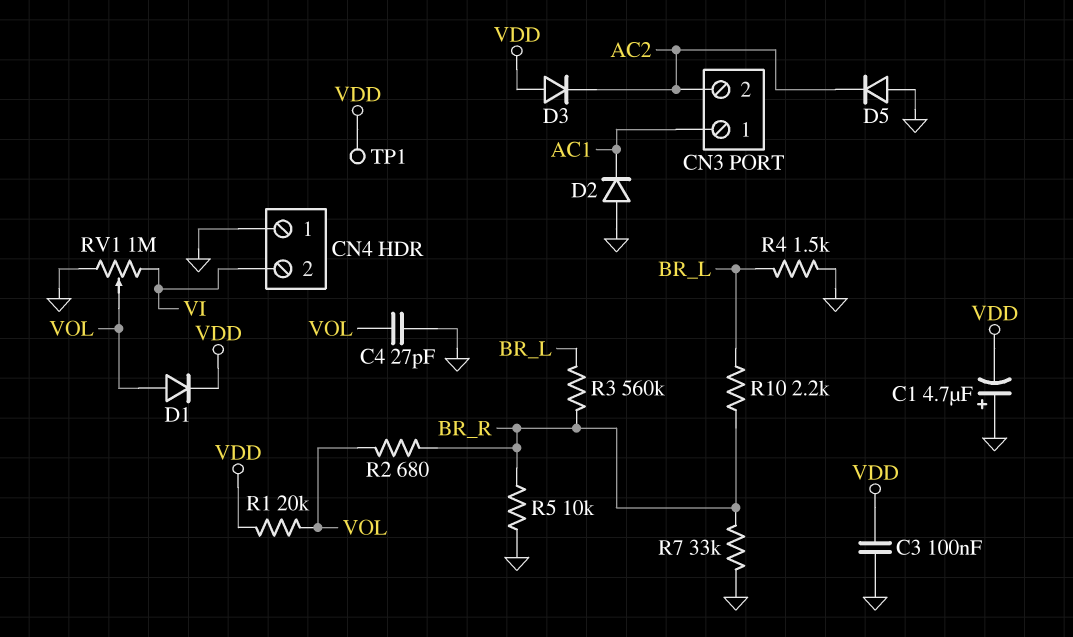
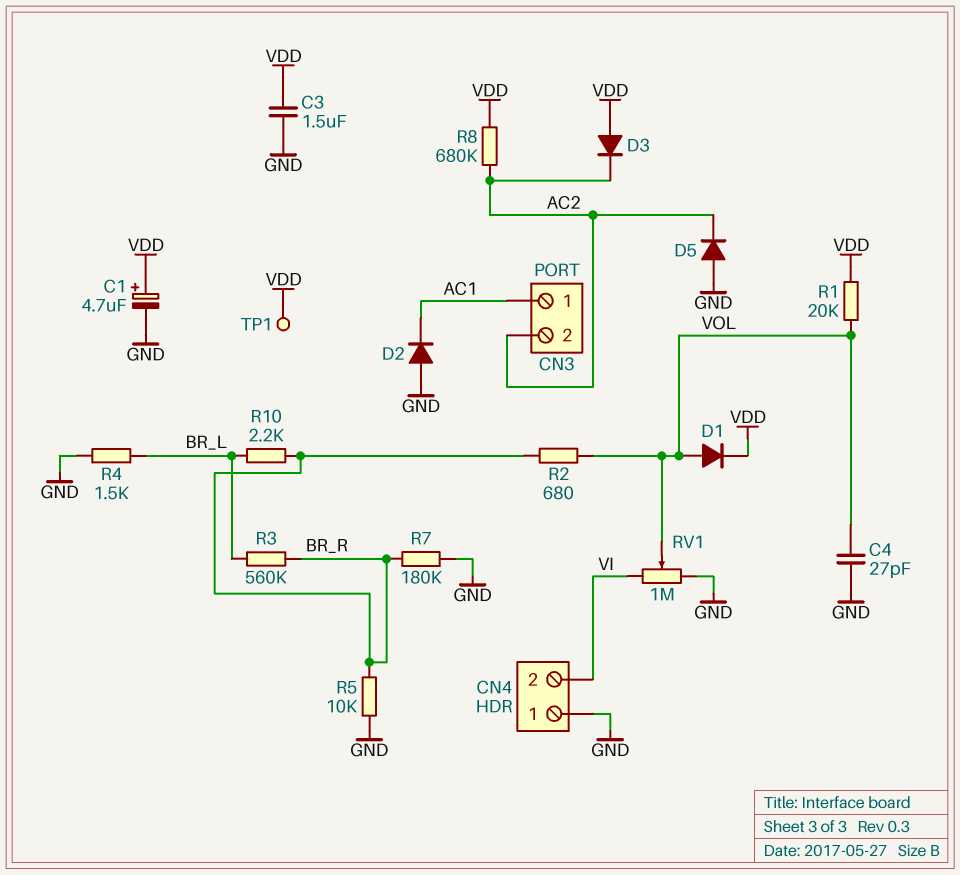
C1: 4.7uF (plus GND, minus VDD) -> 4.7uF (plus VDD, minus GND)
C3: 100nF (GND, VDD) -> 1.5uF (GND, VDD)
R7: 33k (BR_R, GND) -> 180k (BR_R, GND)
R8: none -> 680k (AC2, VDD)

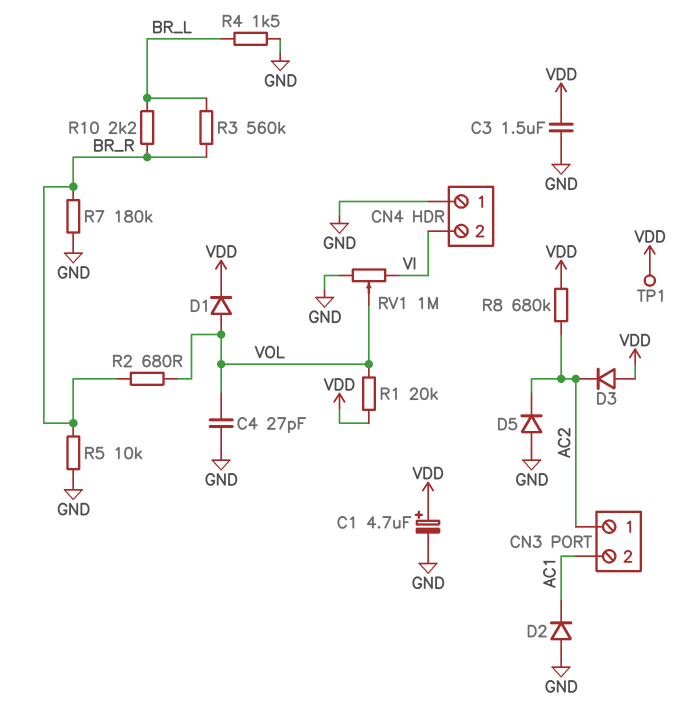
CN3 pin 1: AC1 -> AC2
CN3 pin 2: AC2 -> AC1

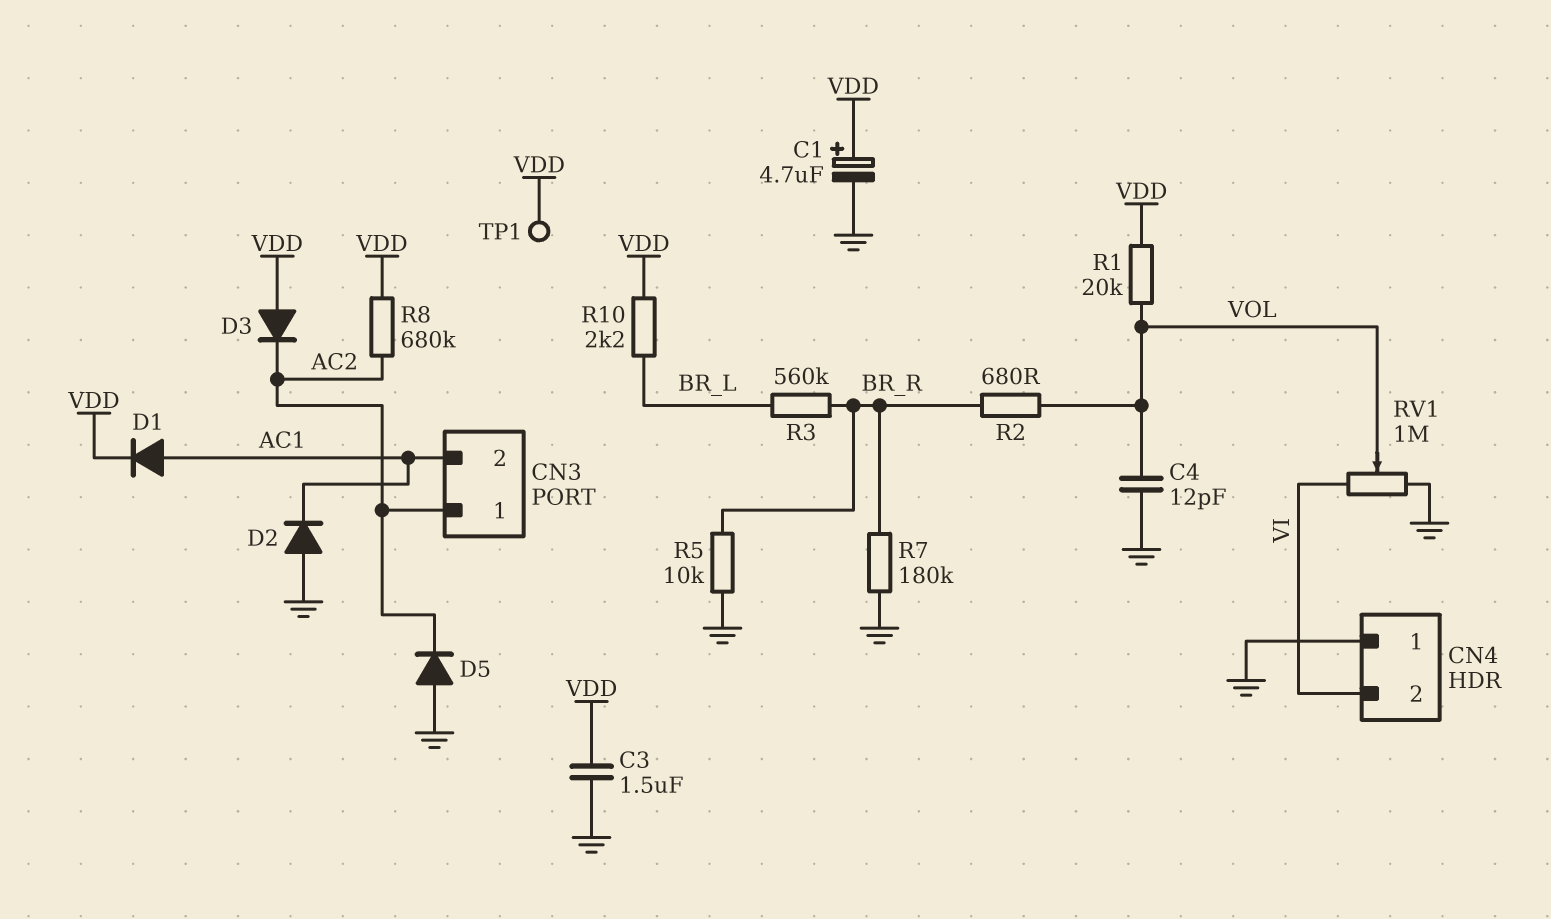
C4: 27pF (GND, VOL) -> 12pF (GND, VOL)
D1: diode (A VOL, K VDD) -> diode (A AC1, K VDD)
R4: 1.5k (BR_L, GND) -> none
R10: 2.2k (BR_L, BR_R) -> 2.2k (BR_L, VDD)

